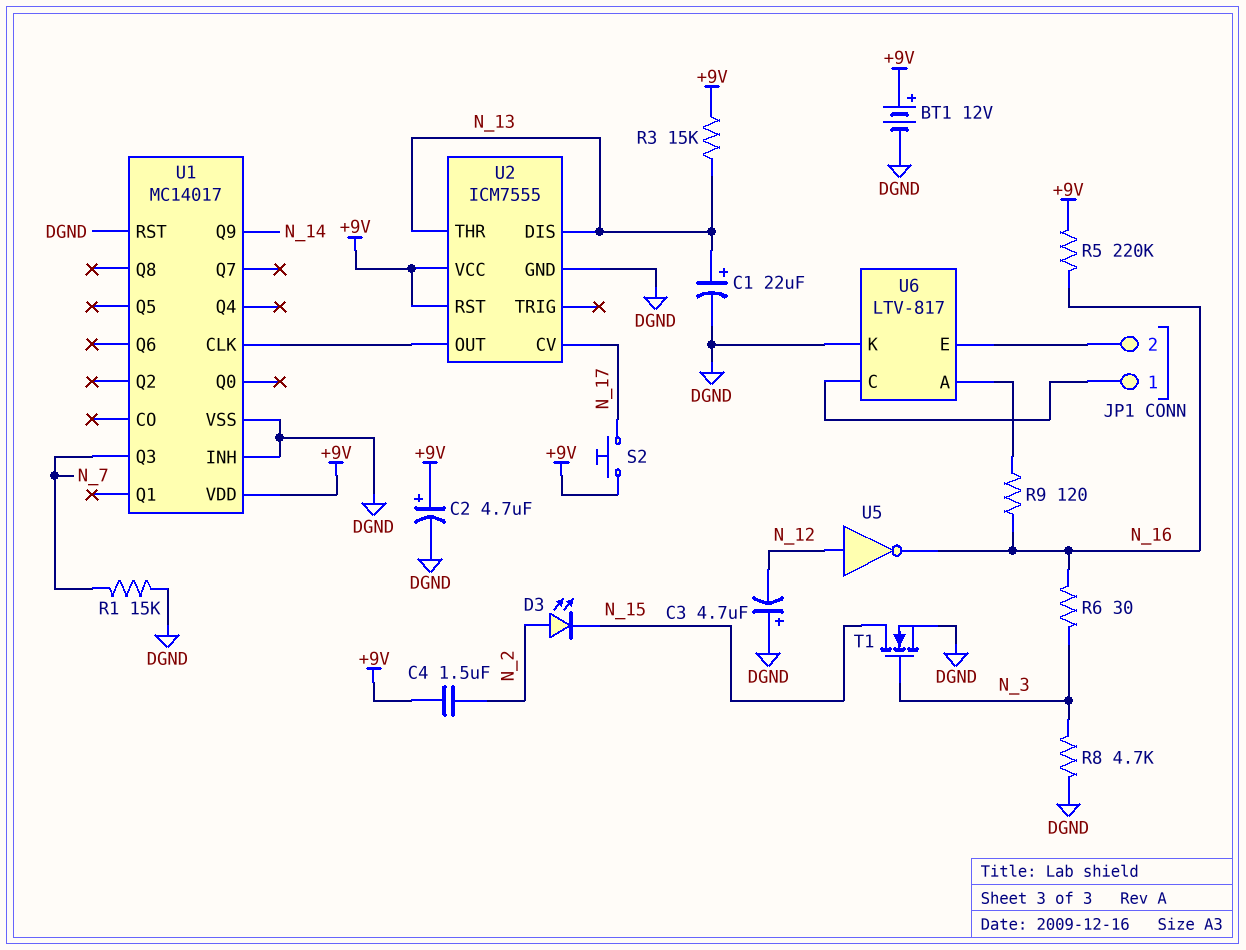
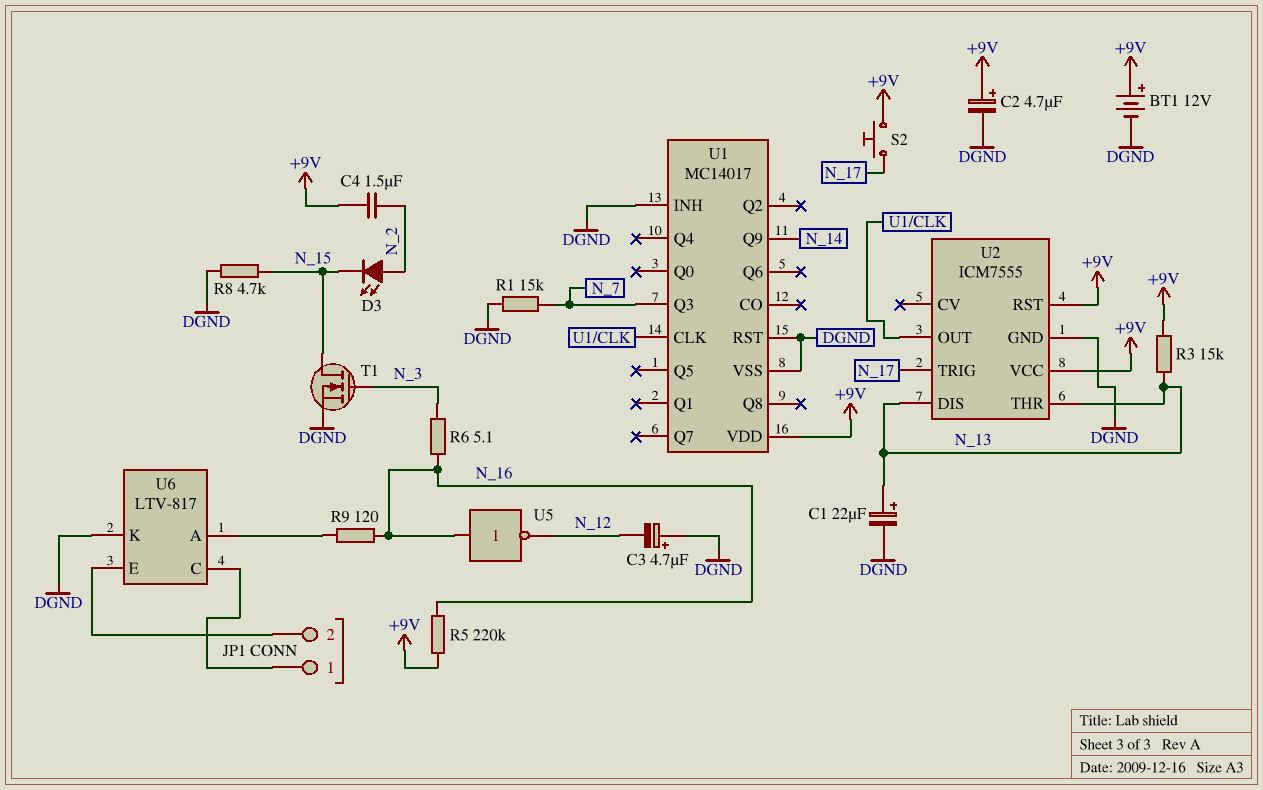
R6: 30 (N_3, N_16) -> 5.1 (N_3, N_16)
R8: 4.7k (DGND, N_3) -> 4.7k (DGND, N_15)
U2 pin CV: N_17 -> none
U2 pin TRIG: none -> N_17
U5: NOT (in N_12, out N_16) -> NOT (in N_16, out N_12)

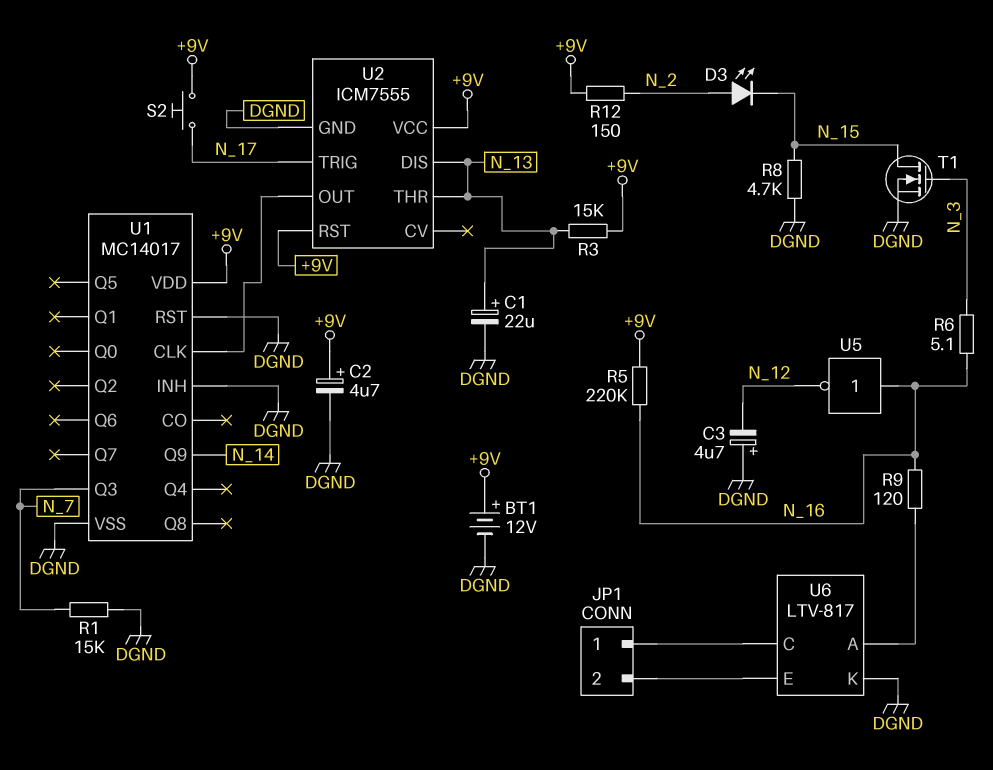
C4: 1.5uF (+9V, N_2) -> none
R12: none -> 150 (+9V, N_2)

